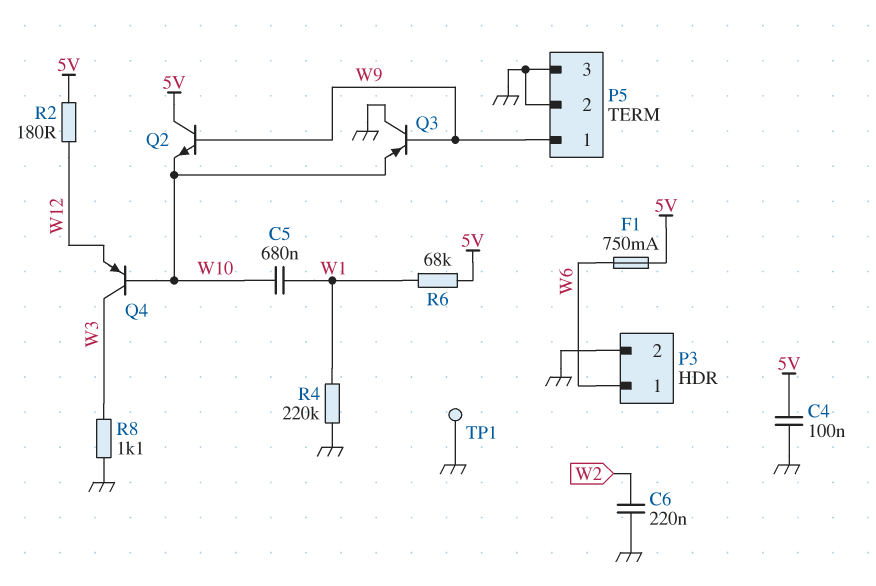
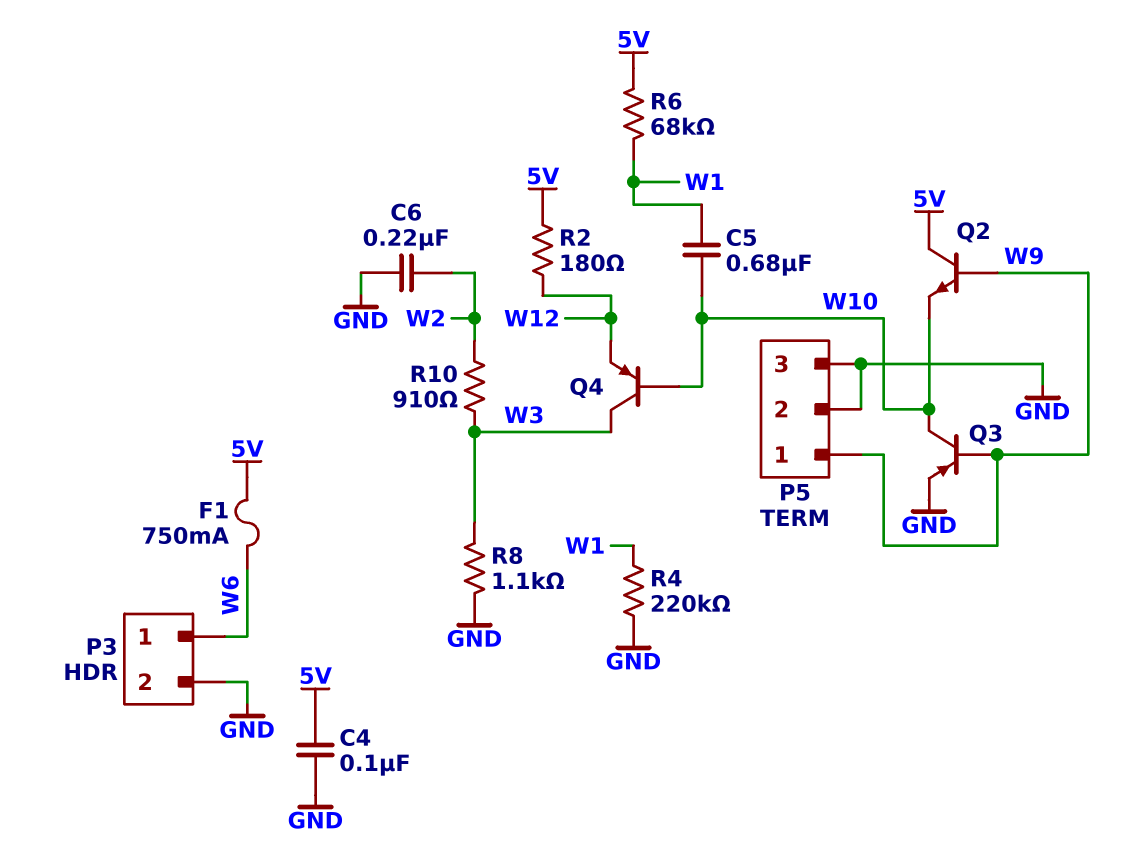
Q3: PNP (B W9, C GND, E W10) -> PNP (B W9, C W10, E GND)
R10: none -> 910 (W2, W3)
TP1: test point (GND) -> none

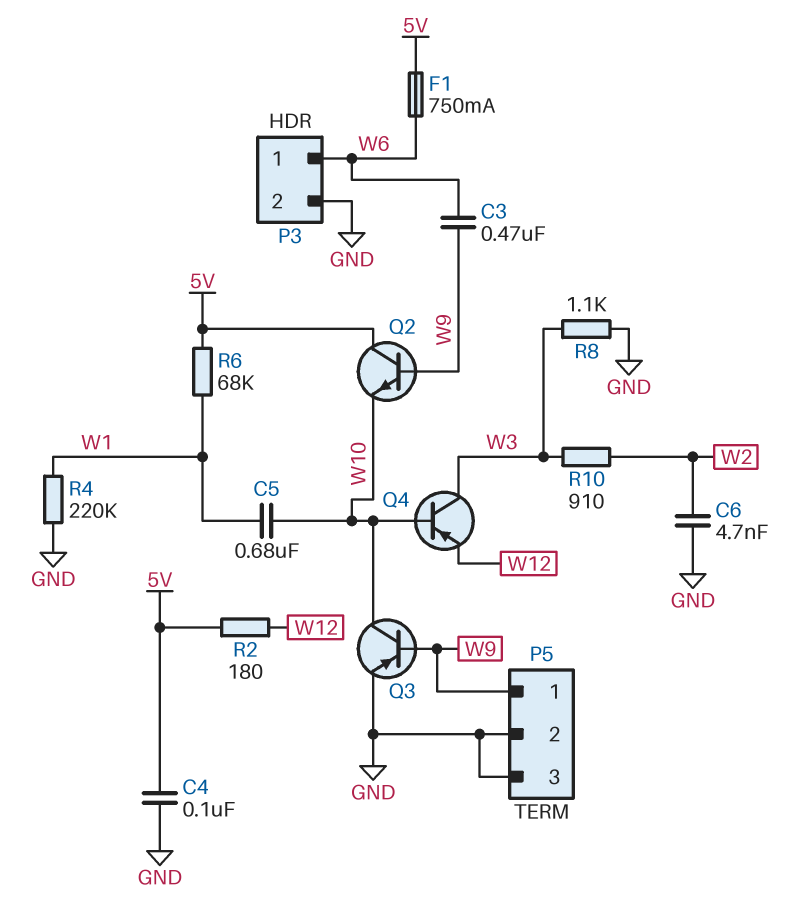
C3: none -> 470nF (W6, W9)
C6: 220nF (GND, W2) -> 4.7nF (GND, W2)

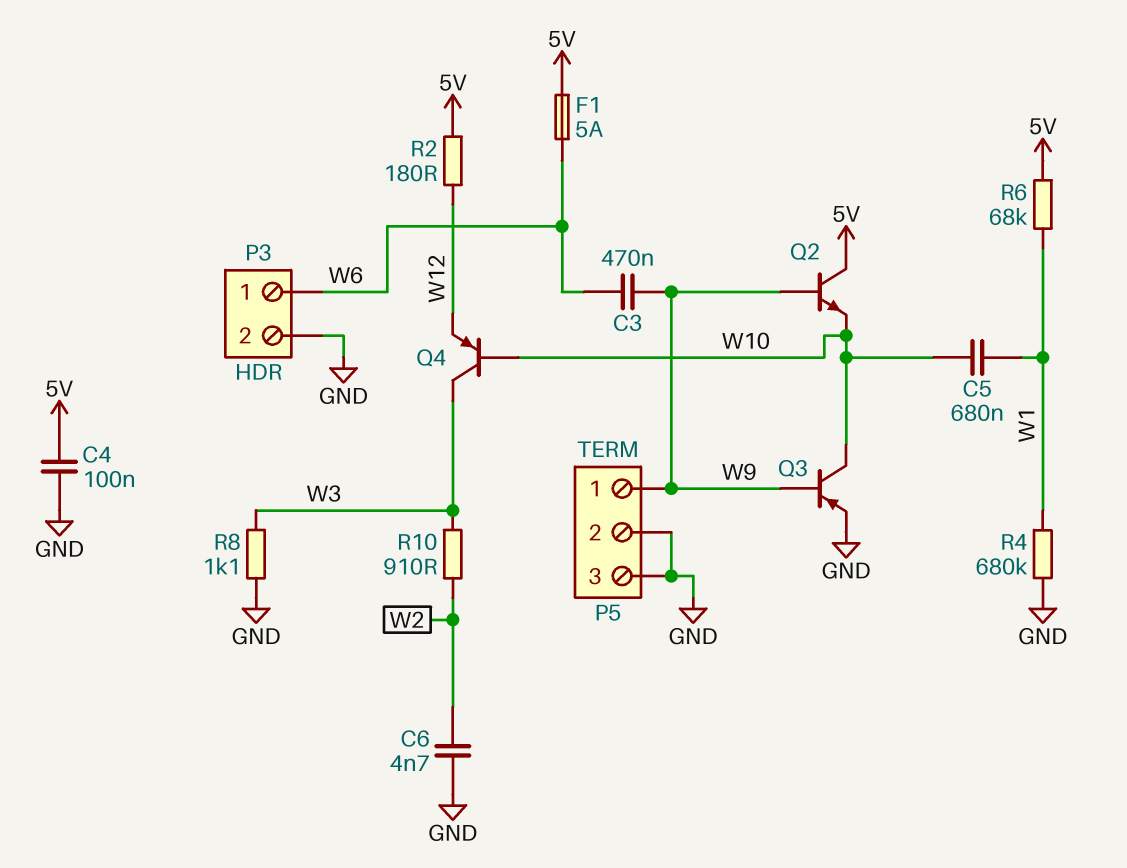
F1: 750mA (5V, W6) -> 5A (5V, W6)
R4: 220k (GND, W1) -> 680k (GND, W1)

